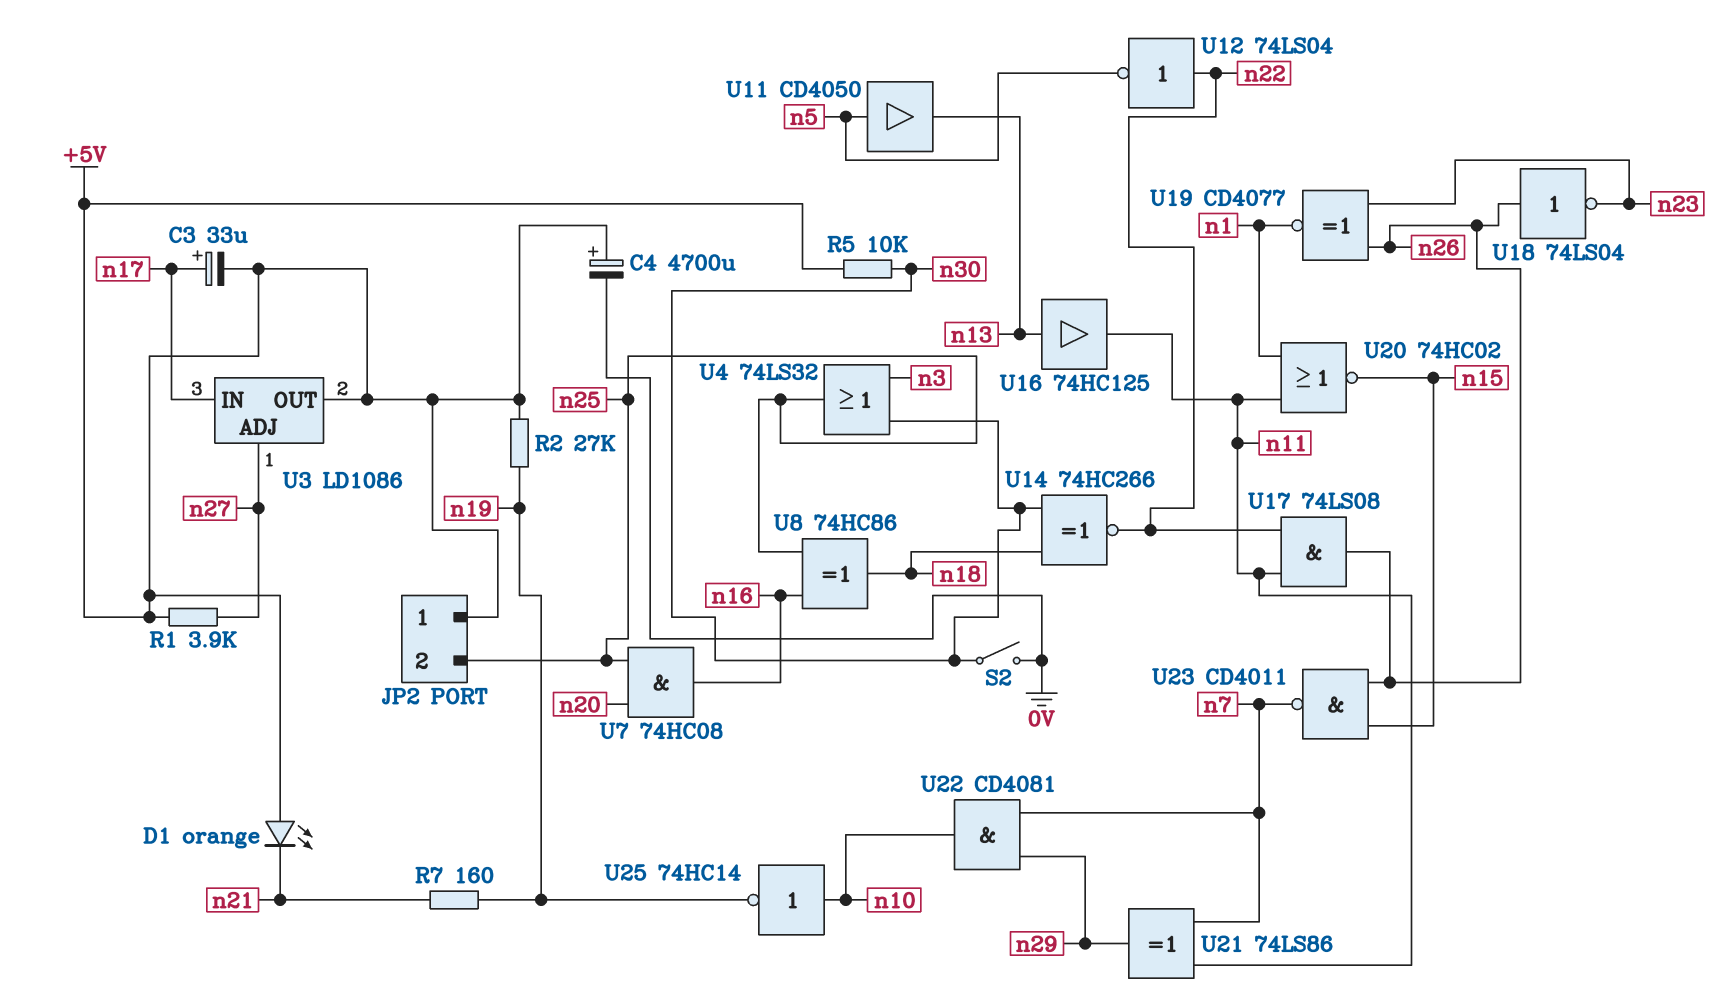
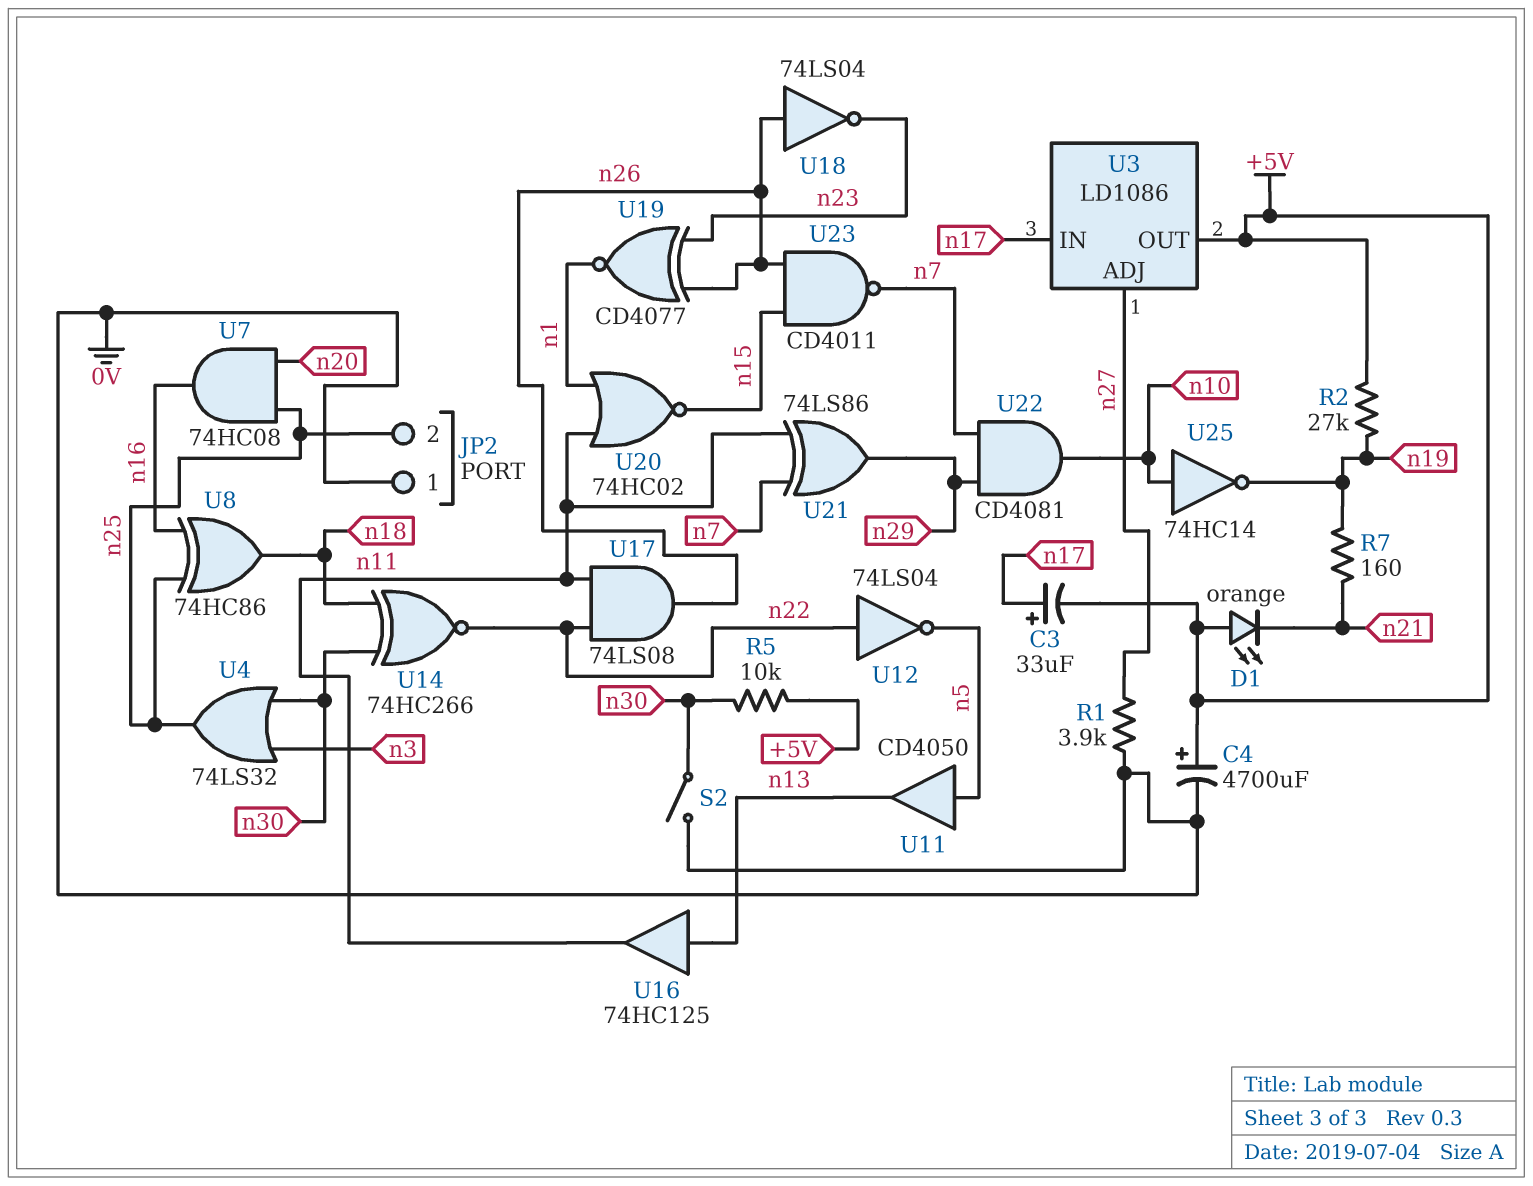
JP2 pin 1: +5V -> 0V
R1: 3.9k (+5V, n27) -> 3.9k (0V, n27)

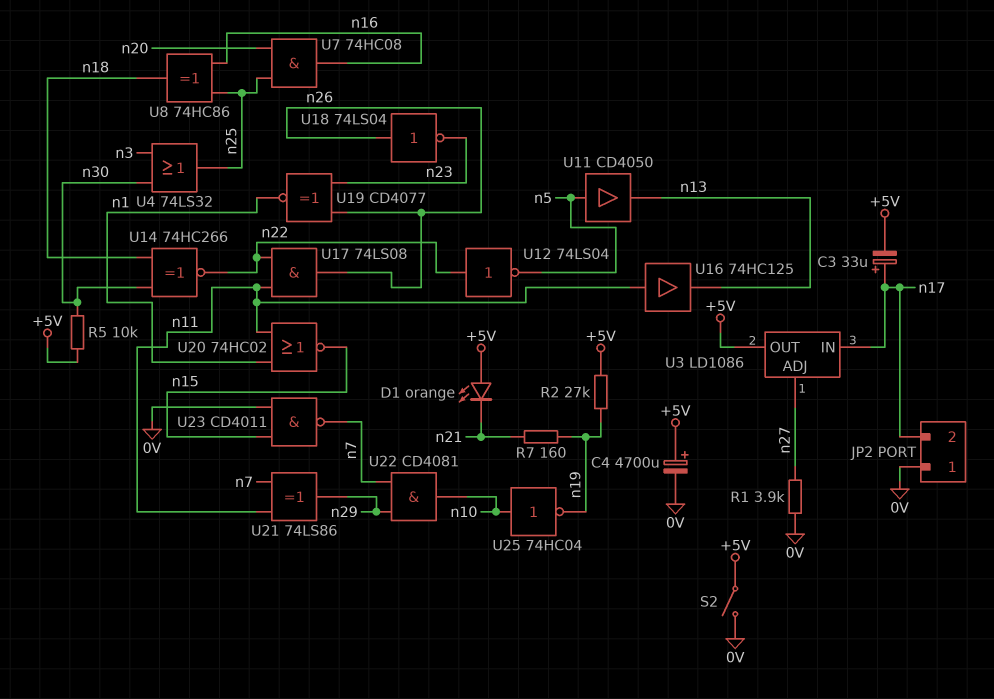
JP2 pin 2: n25 -> n17
S2: switch (0V, n30) -> switch (+5V, 0V)
U16: buffer 74HC125 (in n13, out n11) -> buffer 74HC125 (in n11, out n13)
U23: NAND CD4011 (in n15, in n26, out n7) -> NAND CD4011 (in 0V, in n15, out n7)
U25: NOT 74HC14 (in n10, out n19) -> NOT 74HC04 (in n10, out n19)

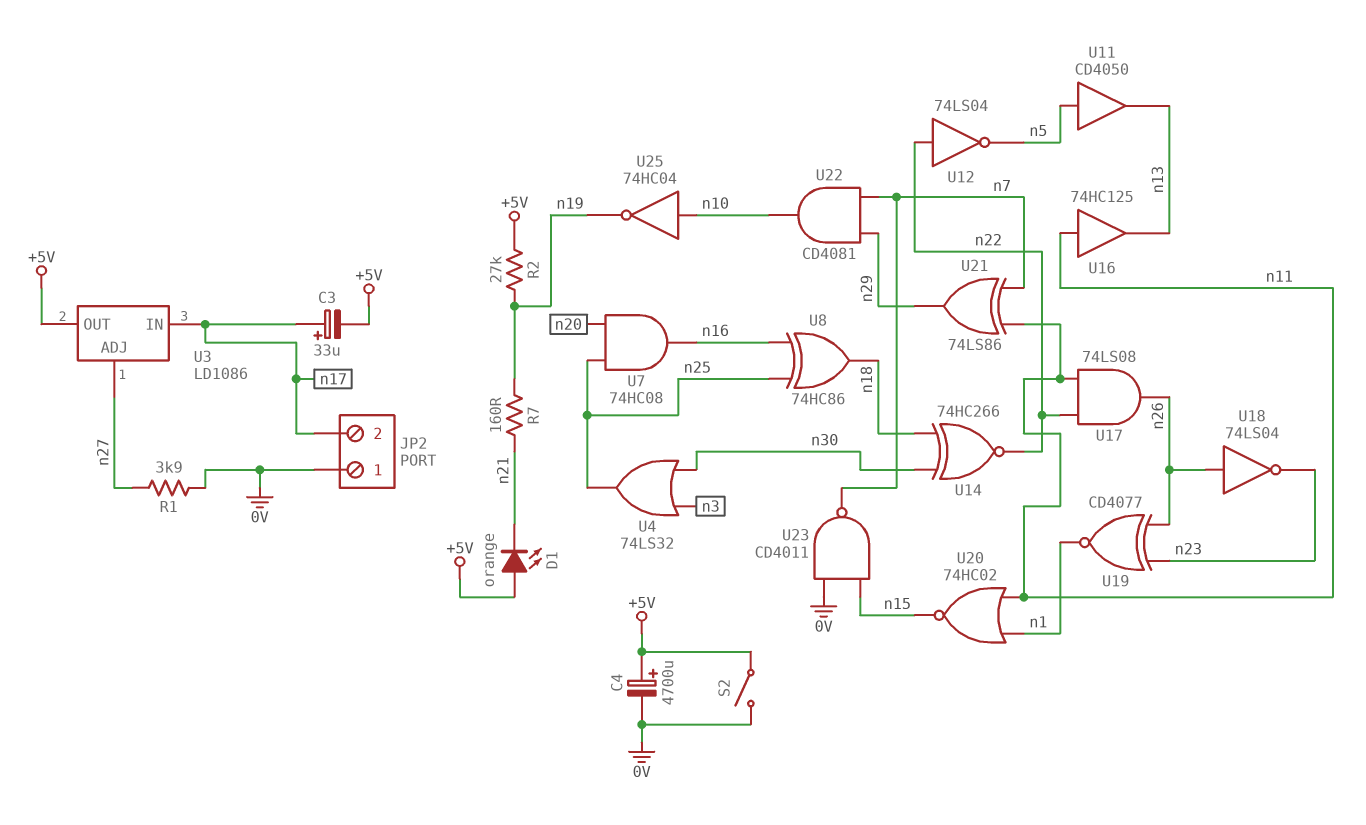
R5: 10k (+5V, n30) -> none

